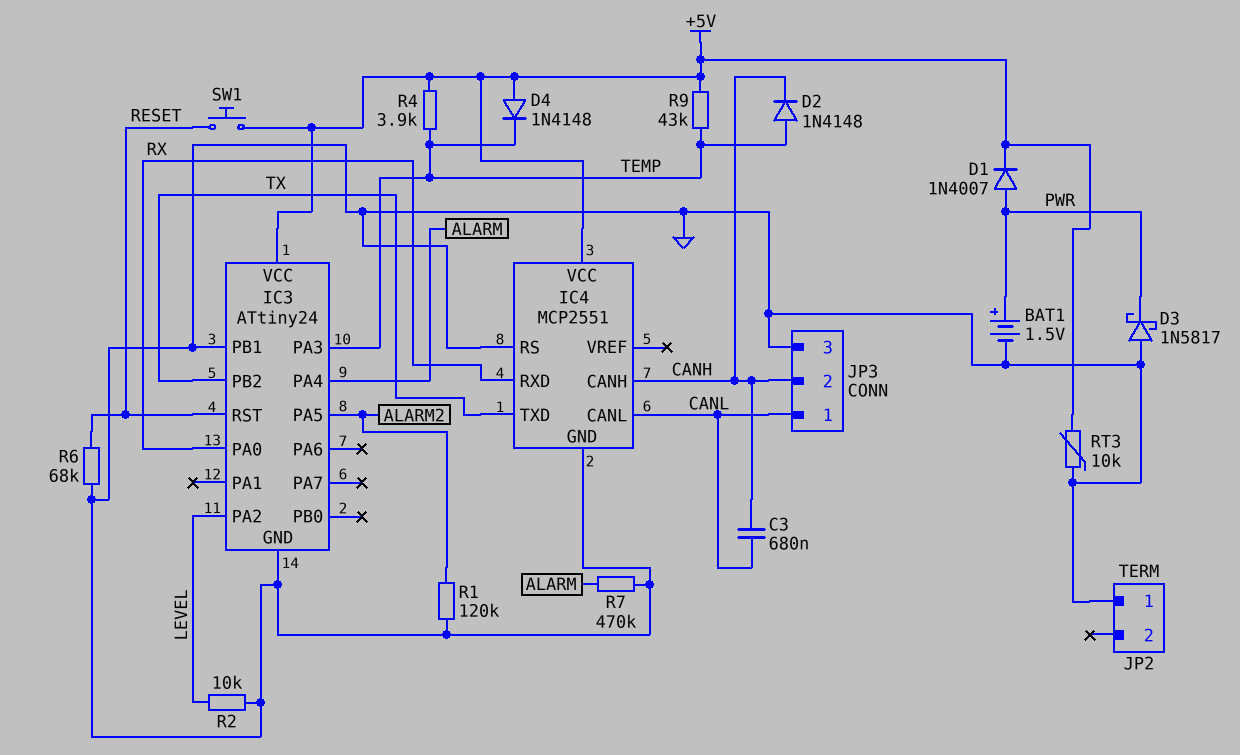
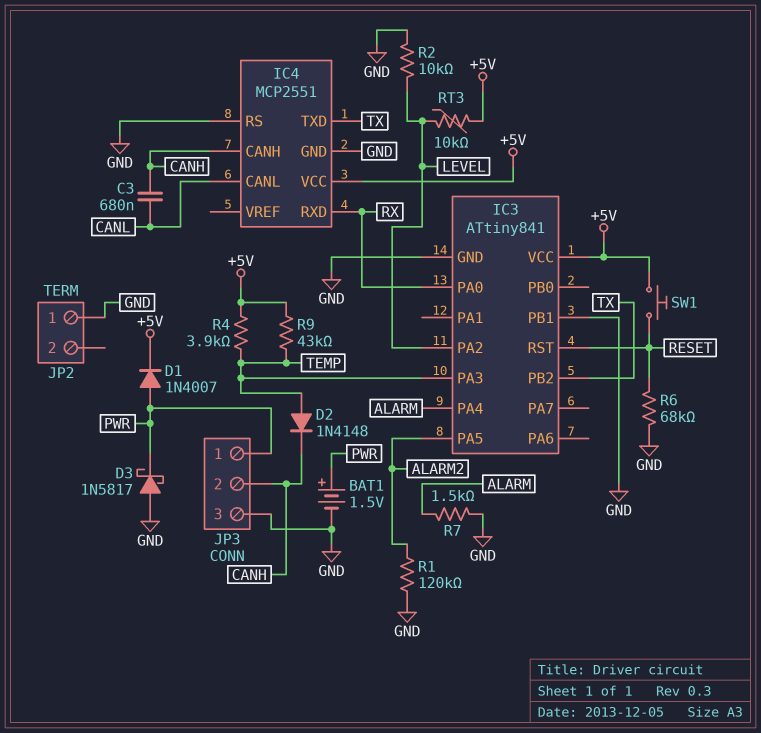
D4: diode 1N4148 (A +5V, K TEMP) -> none
IC3: ATtiny24 -> ATtiny841
JP3 pin 1: CANL -> PWR
R7: 470k (ALARM, GND) -> 1.5k (ALARM, GND)
RT3: 10k (+5V, GND) -> 10k (+5V, LEVEL)

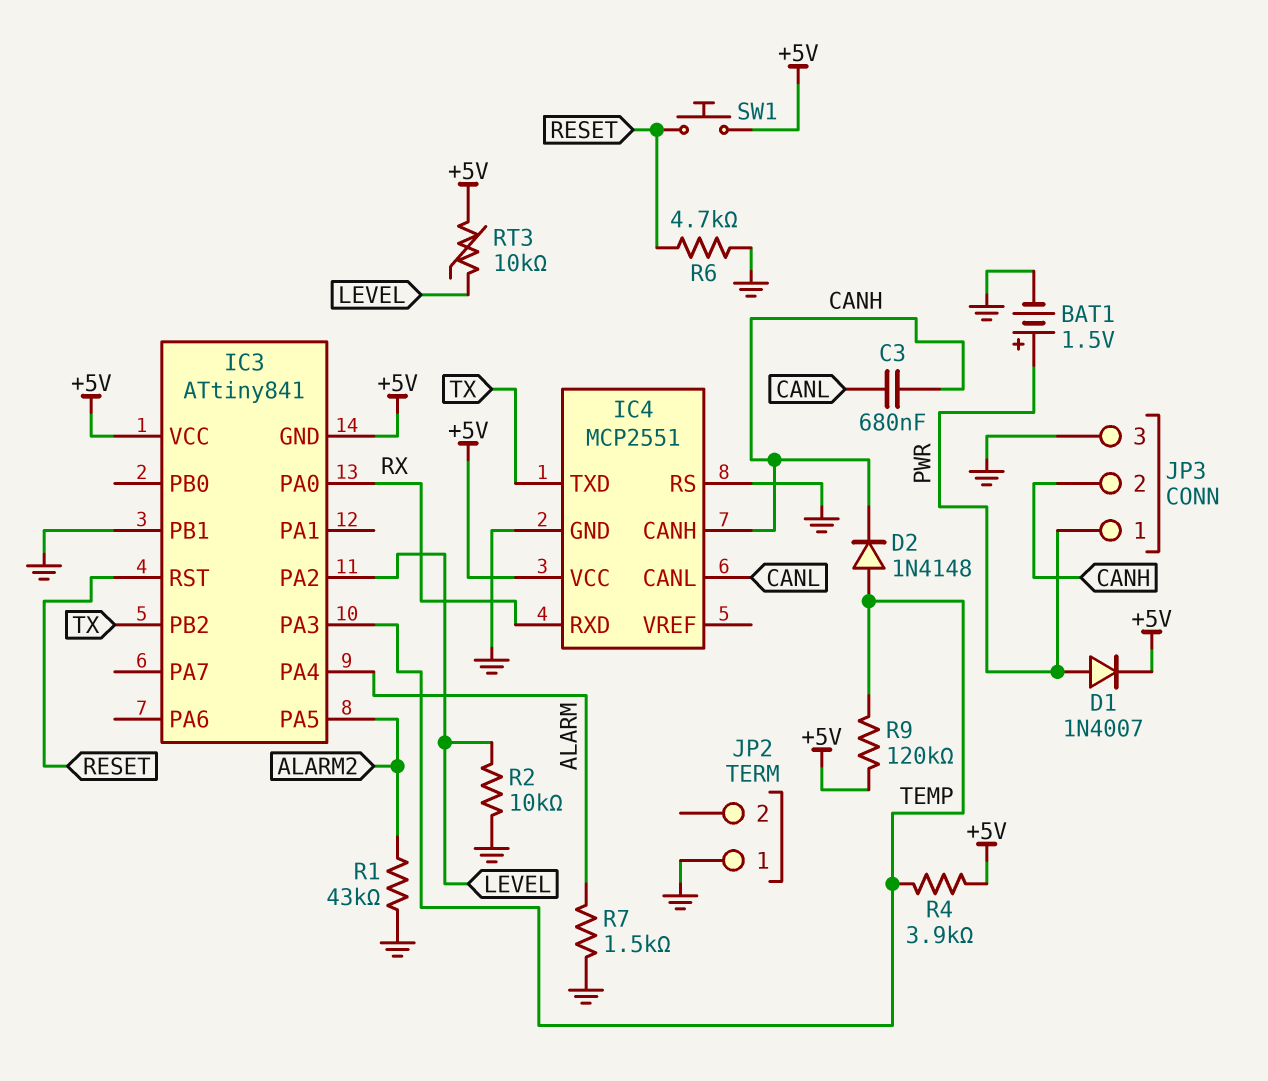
D3: schottky 1N5817 (A GND, K PWR) -> none
IC3 pin GND: GND -> +5V
R1: 120k (ALARM2, GND) -> 43k (ALARM2, GND)
R6: 68k (GND, RESET) -> 4.7k (GND, RESET)
R9: 43k (+5V, TEMP) -> 120k (+5V, TEMP)

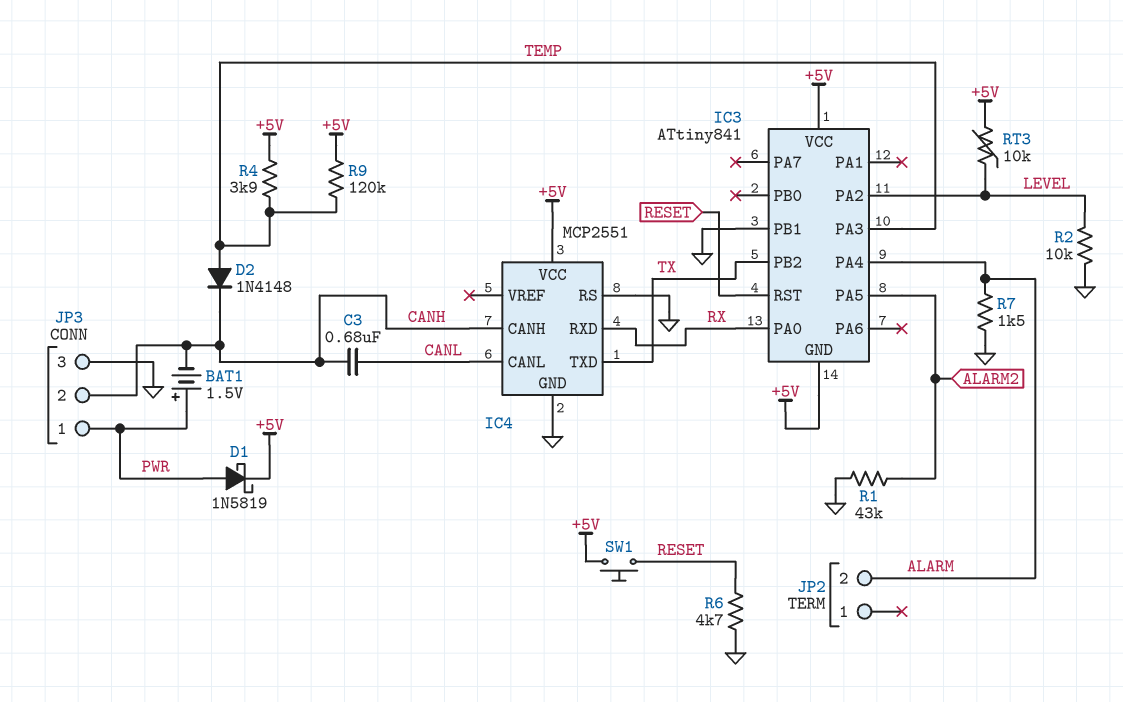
BAT1: 1.5V (plus PWR, minus GND) -> 1.5V (plus PWR, minus CANH)
D1: diode 1N4007 (A PWR, K +5V) -> schottky 1N5819 (A PWR, K +5V)
JP2 pin 1: GND -> none
JP2 pin 2: none -> ALARM

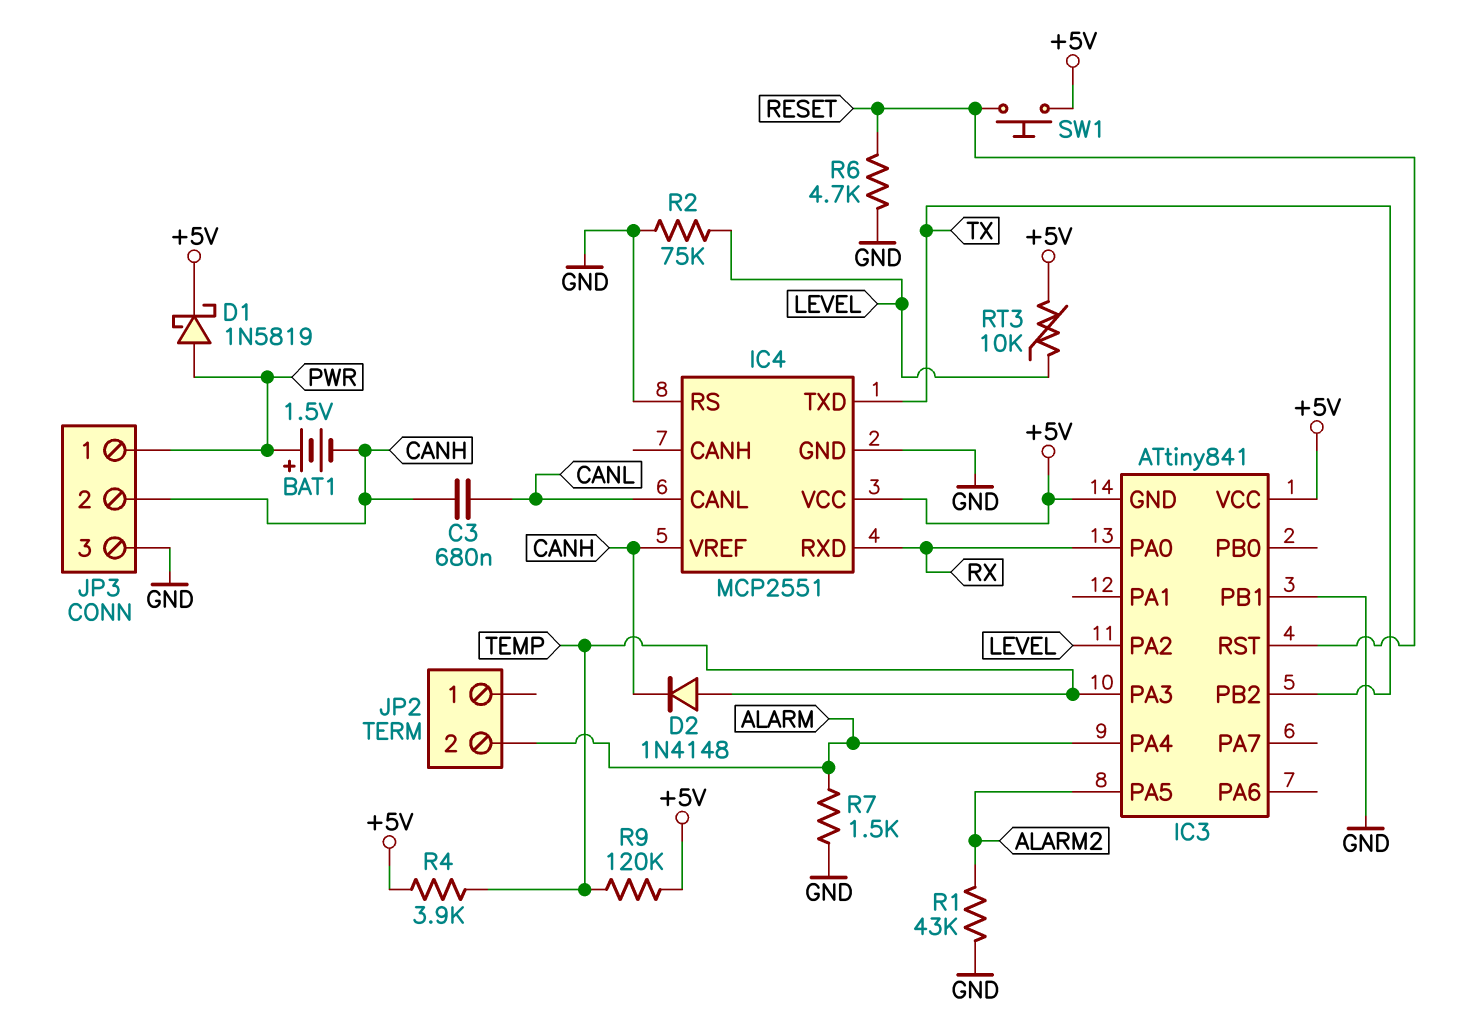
IC4 pin CANH: CANH -> none
IC4 pin VREF: none -> CANH
R2: 10k (GND, LEVEL) -> 75k (GND, LEVEL)

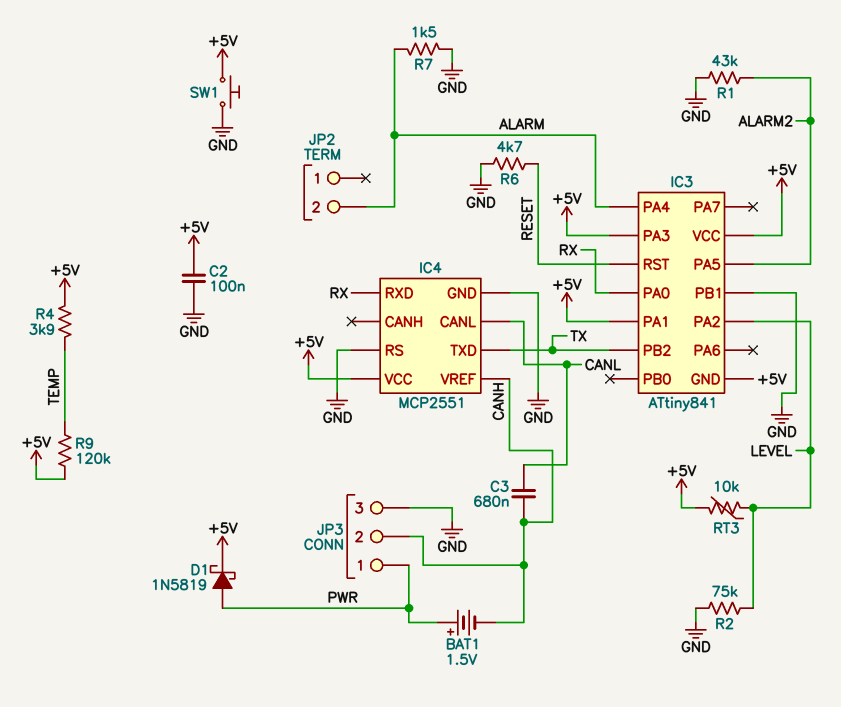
C2: none -> 100nF (+5V, GND)
D2: diode 1N4148 (A TEMP, K CANH) -> none
IC3 pin PA1: none -> +5V
IC3 pin PA3: TEMP -> +5V
SW1: button (+5V, RESET) -> button (+5V, GND)

